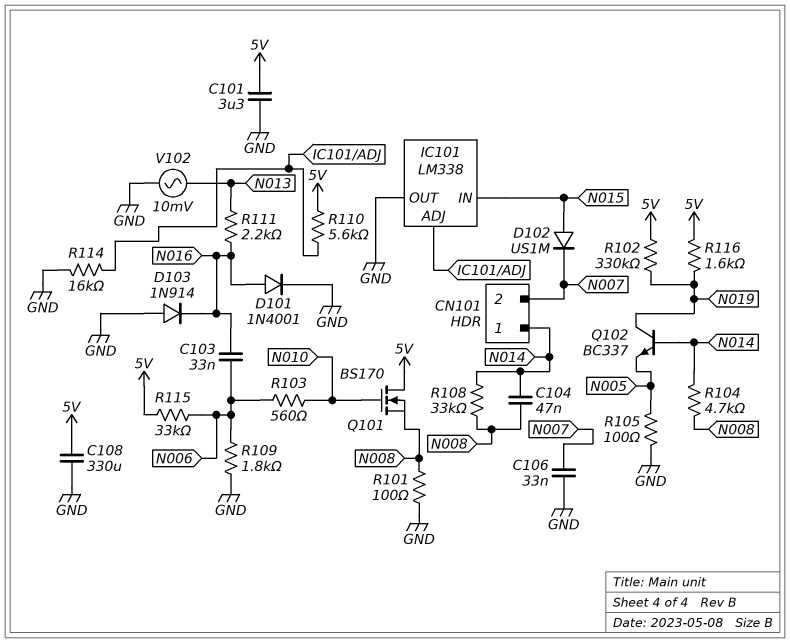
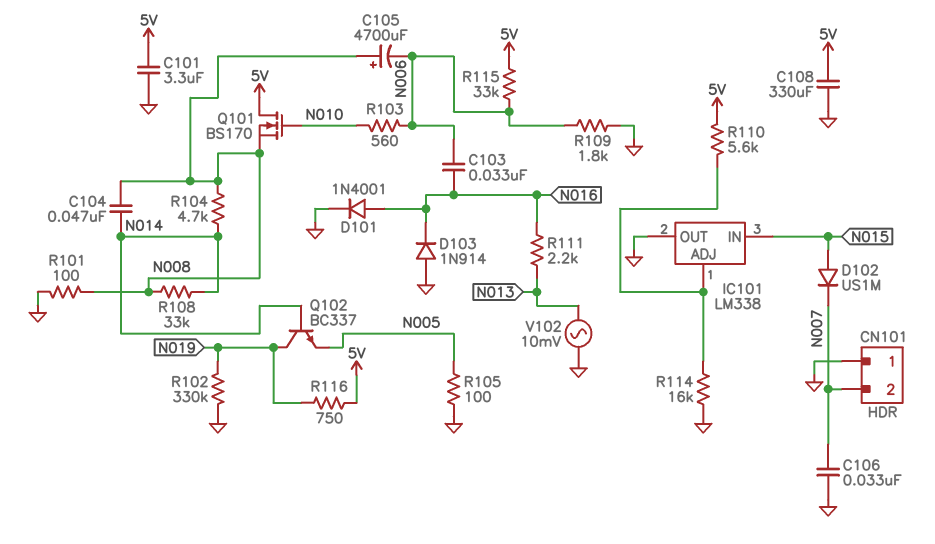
C105: none -> 4700uF (plus N008, minus N006)
CN101 pin 1: N014 -> GND
R102: 330k (5V, N019) -> 330k (GND, N019)
R116: 1.6k (5V, N019) -> 750 (5V, N019)

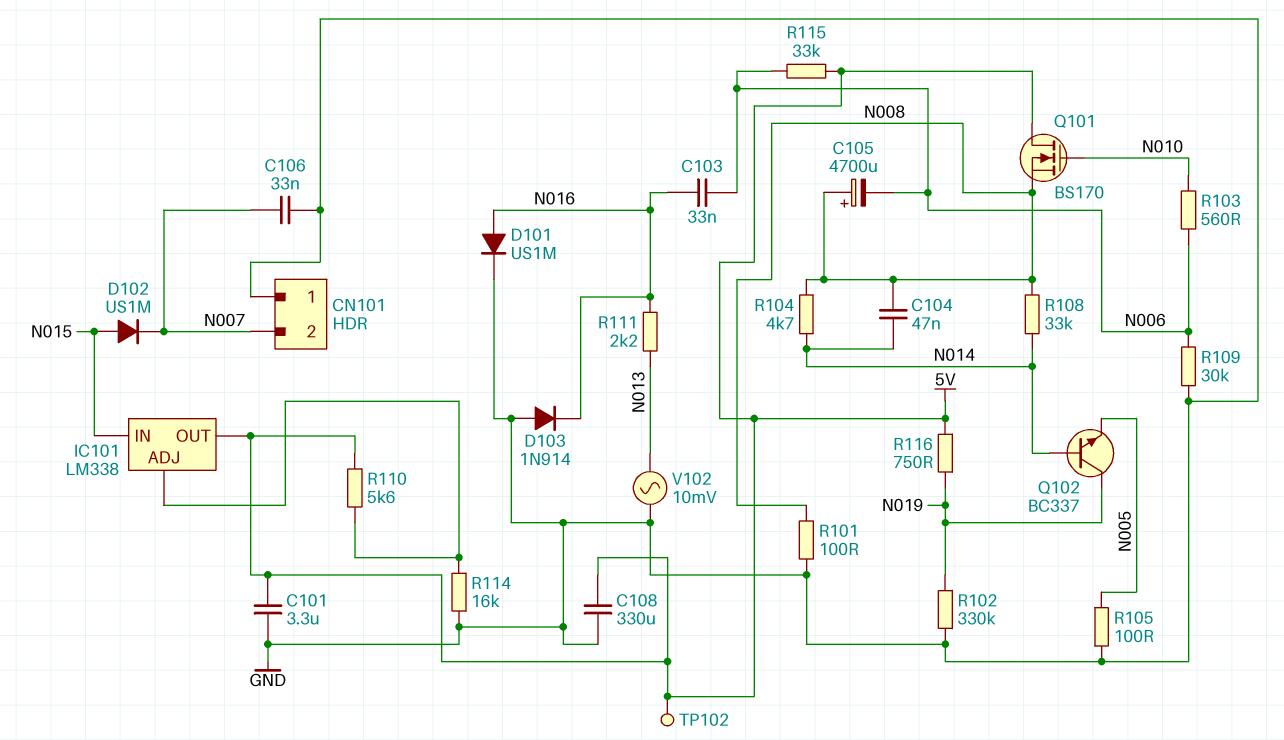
D101: diode 1N4001 (A N016, K GND) -> diode US1M (A N016, K GND)
IC101 pin OUT: GND -> 5V
R109: 1.8k (GND, N006) -> 30k (GND, N006)
TP102: none -> test point (5V)

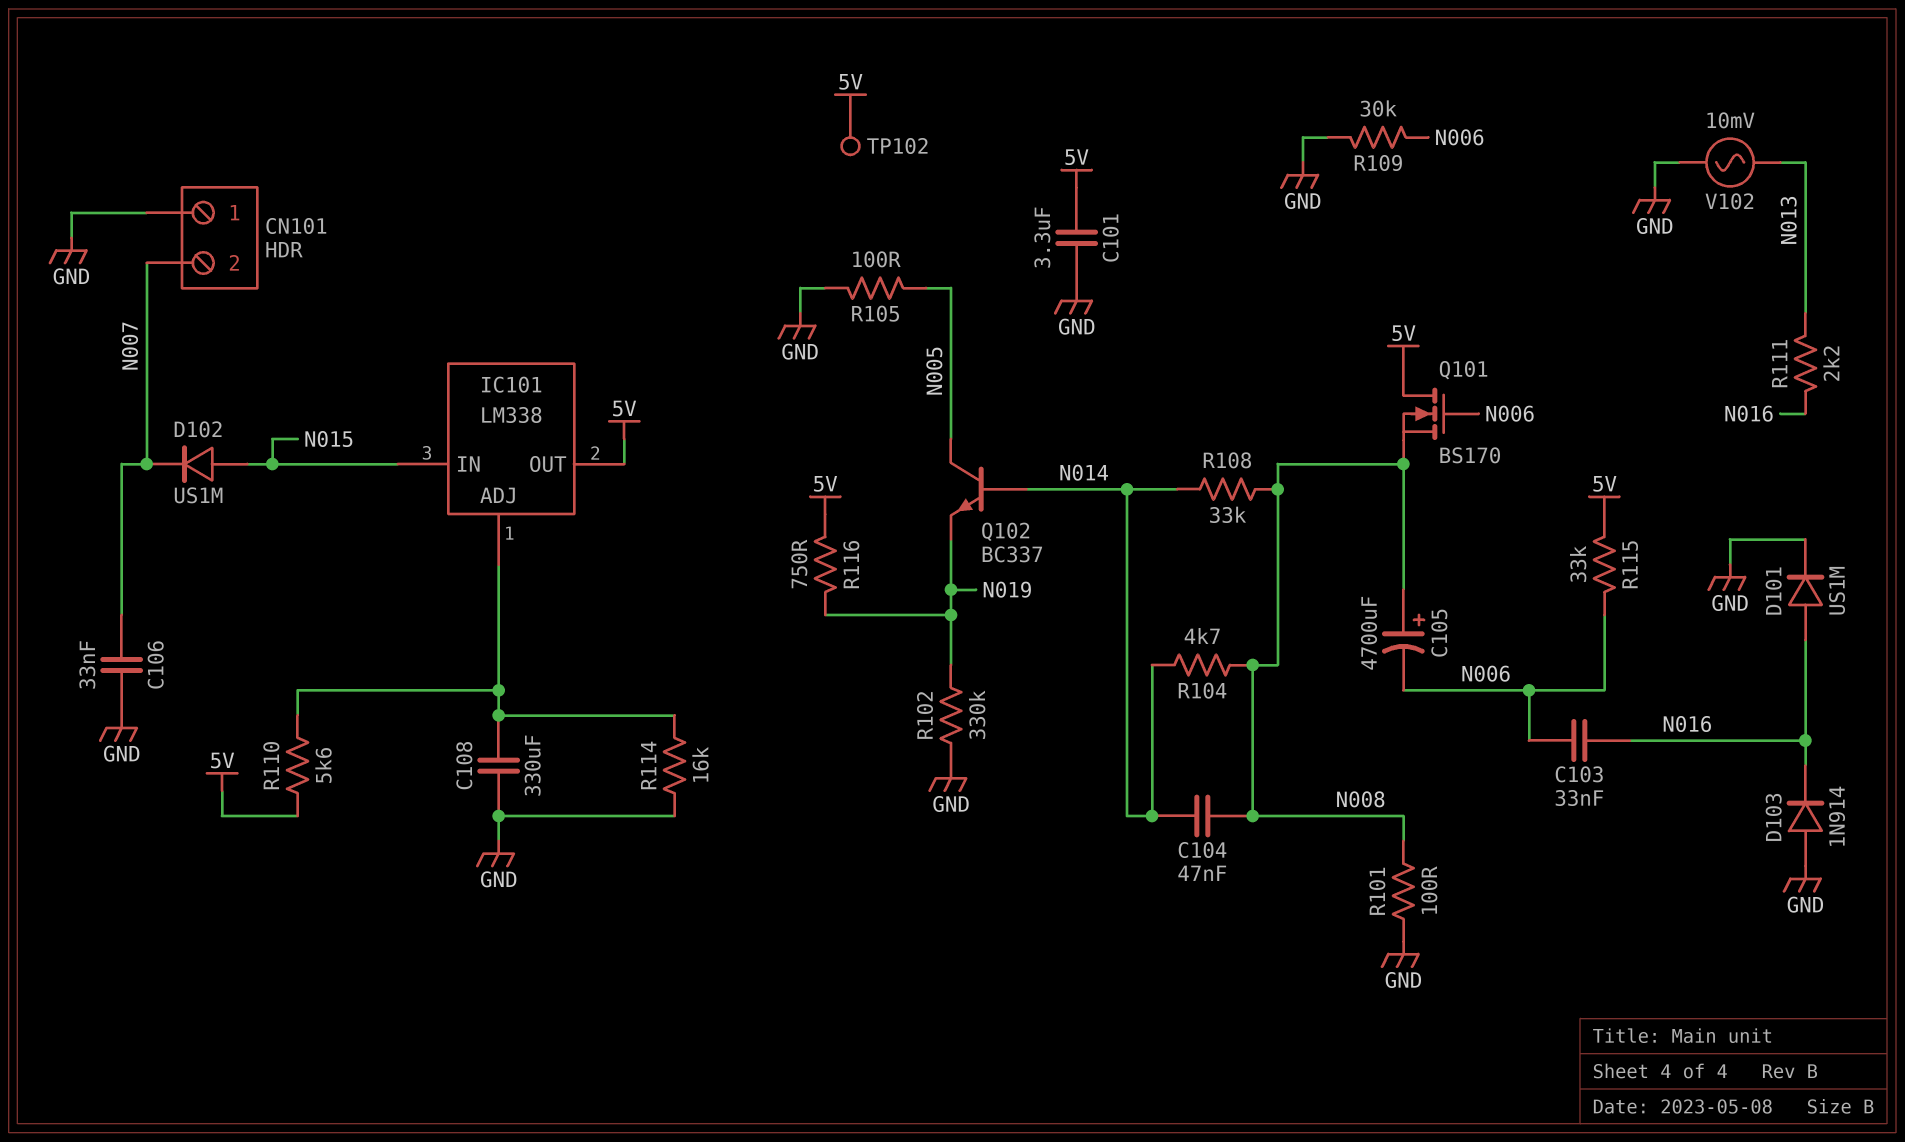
C108: 330uF (5V, GND) -> 330uF (GND, IC101/ADJ)
Q101: NMOS BS170 (G N010, D 5V, S N008) -> NMOS BS170 (G N006, D 5V, S N008)
Q102: NPN BC337 (B N014, C N019, E N005) -> NPN BC337 (B N014, C N005, E N019)
R103: 560 (N006, N010) -> none

